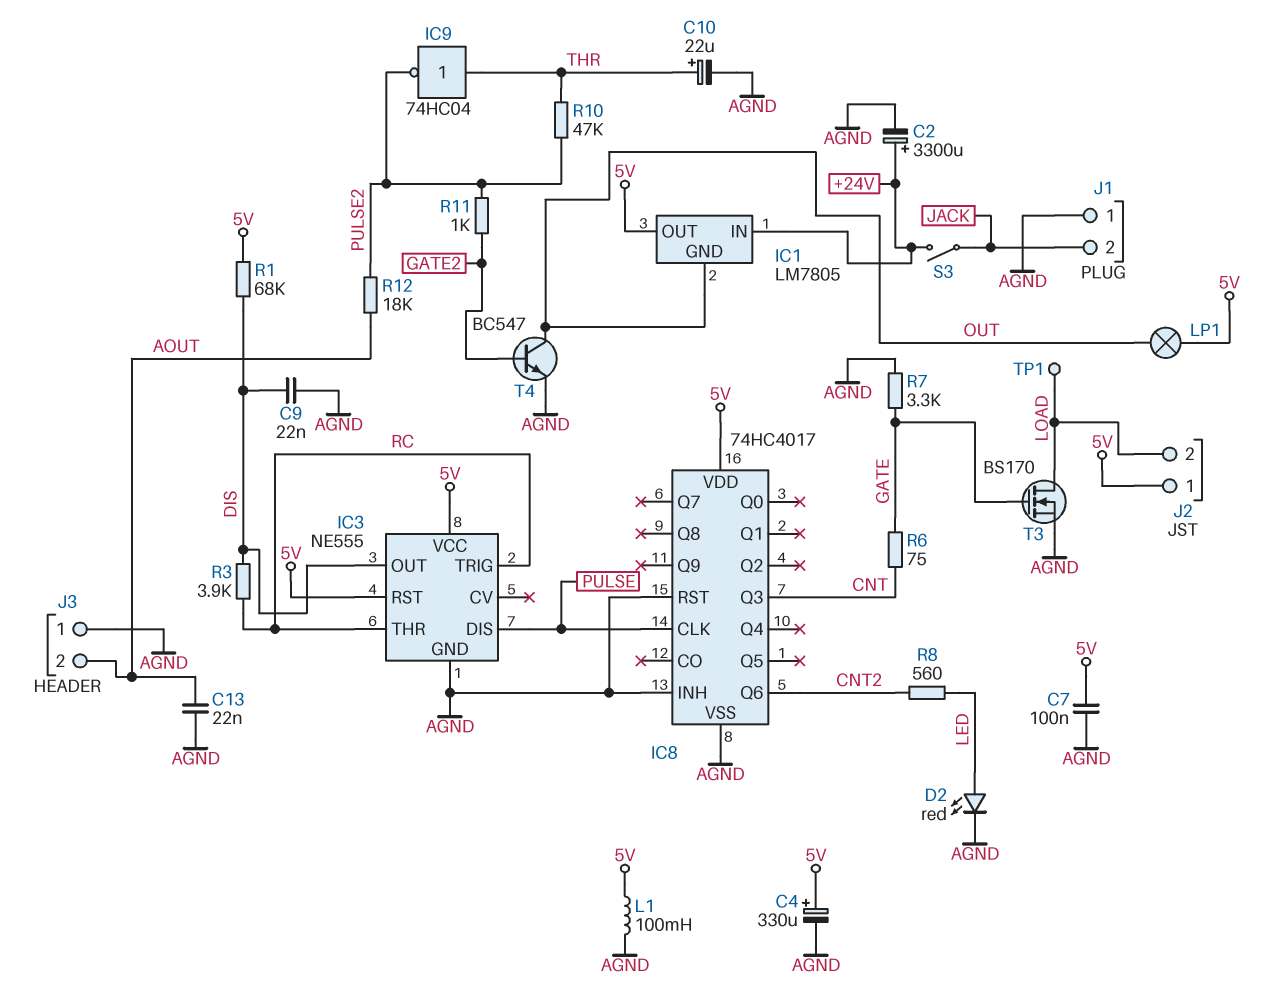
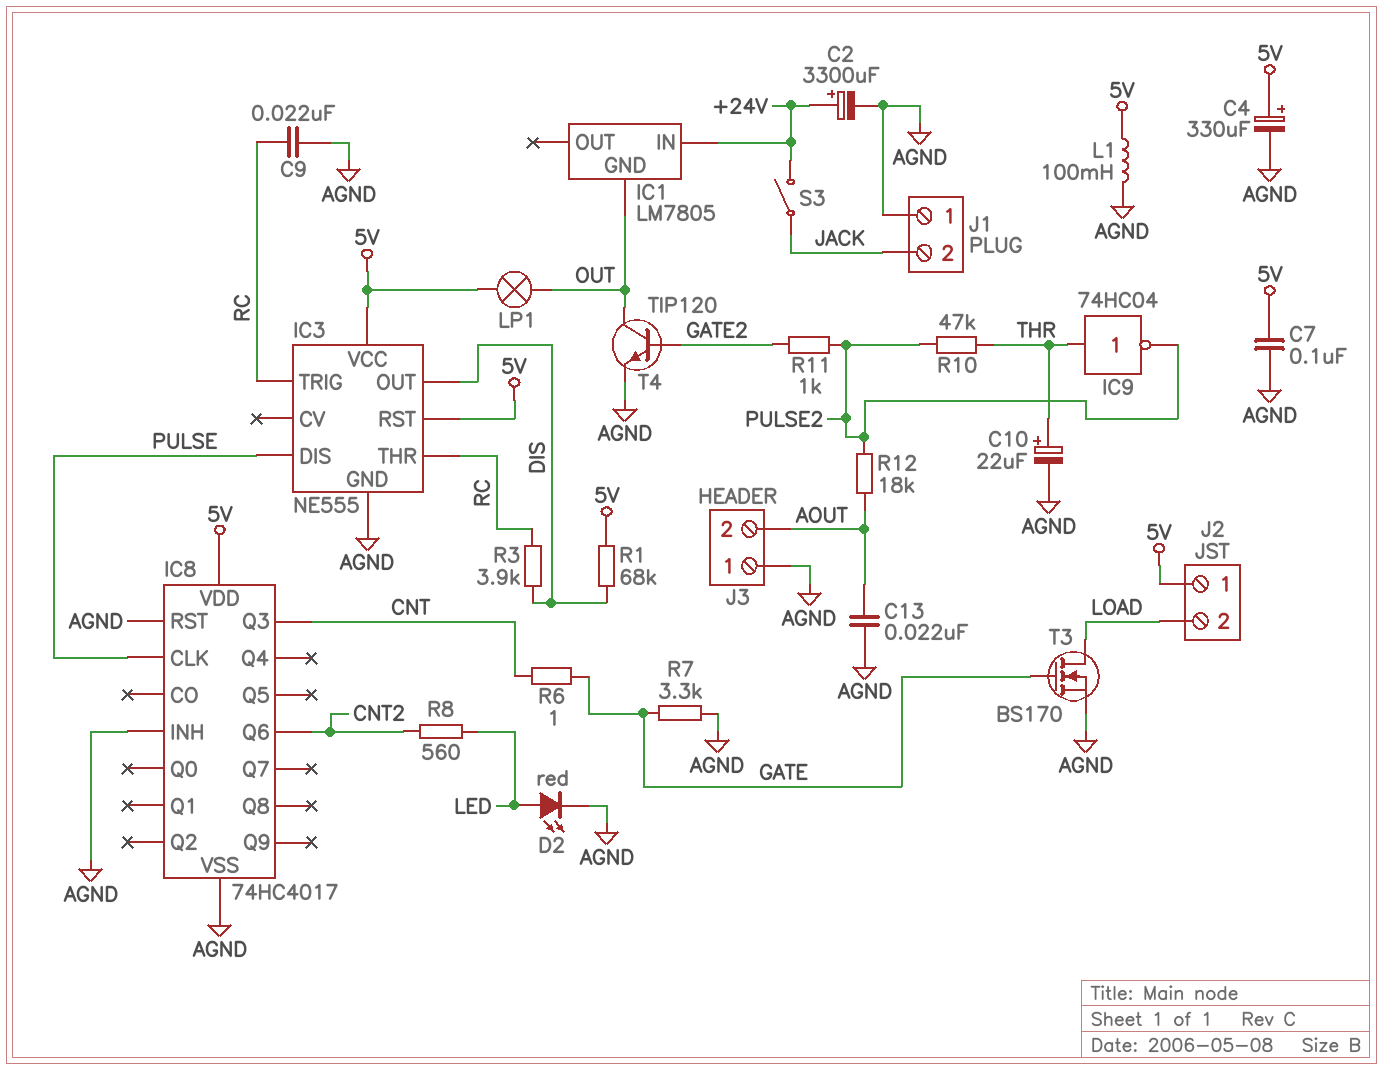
C9: 22nF (AGND, DIS) -> 22nF (AGND, RC)
IC1 pin OUT: 5V -> none
R6: 75 (CNT, GATE) -> 1 (CNT, GATE)
T4: NPN BC547 (B GATE2, C OUT, E AGND) -> NPN TIP120 (B GATE2, C OUT, E AGND)
TP1: test point (LOAD) -> none

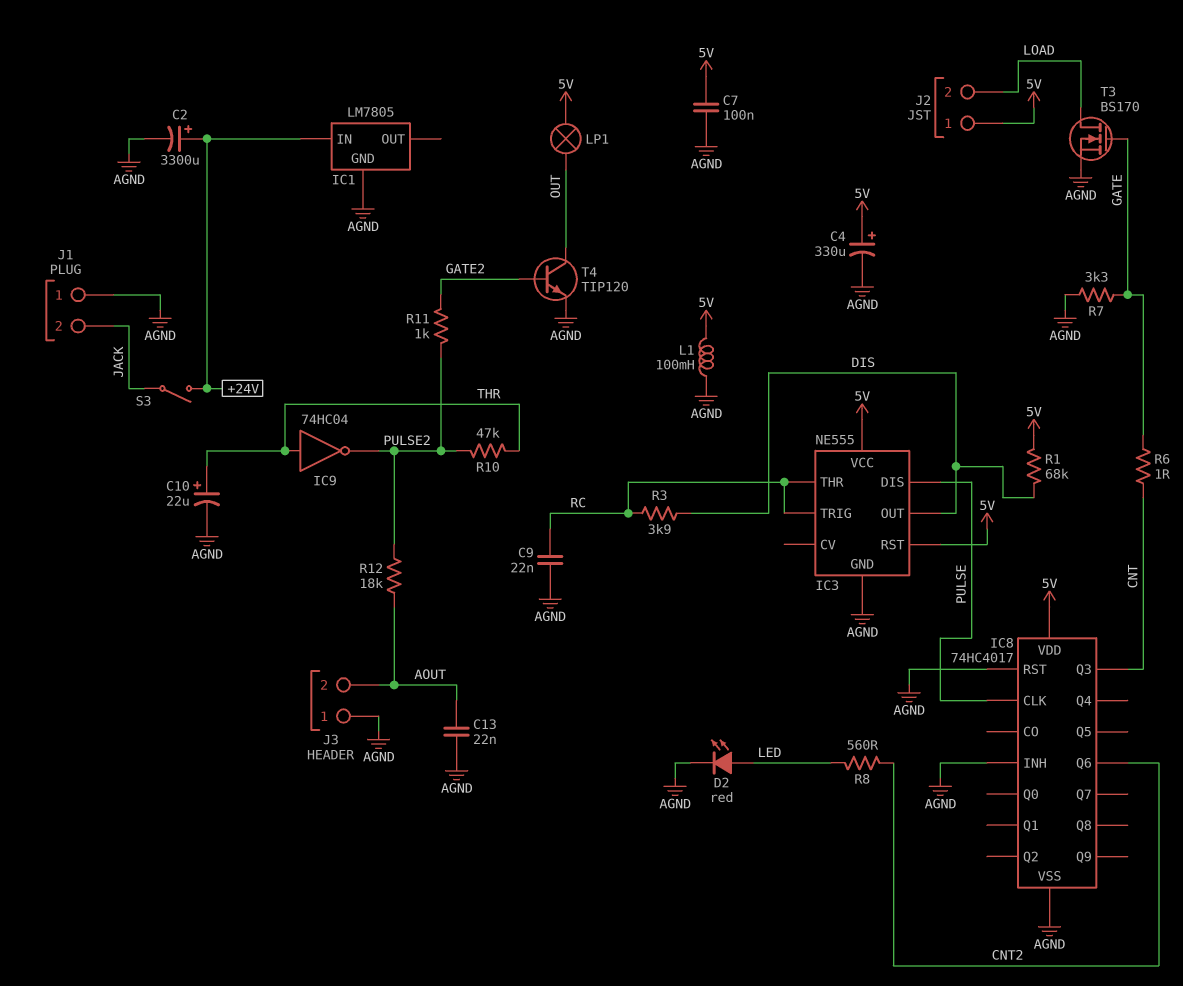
IC1 pin GND: OUT -> AGND

